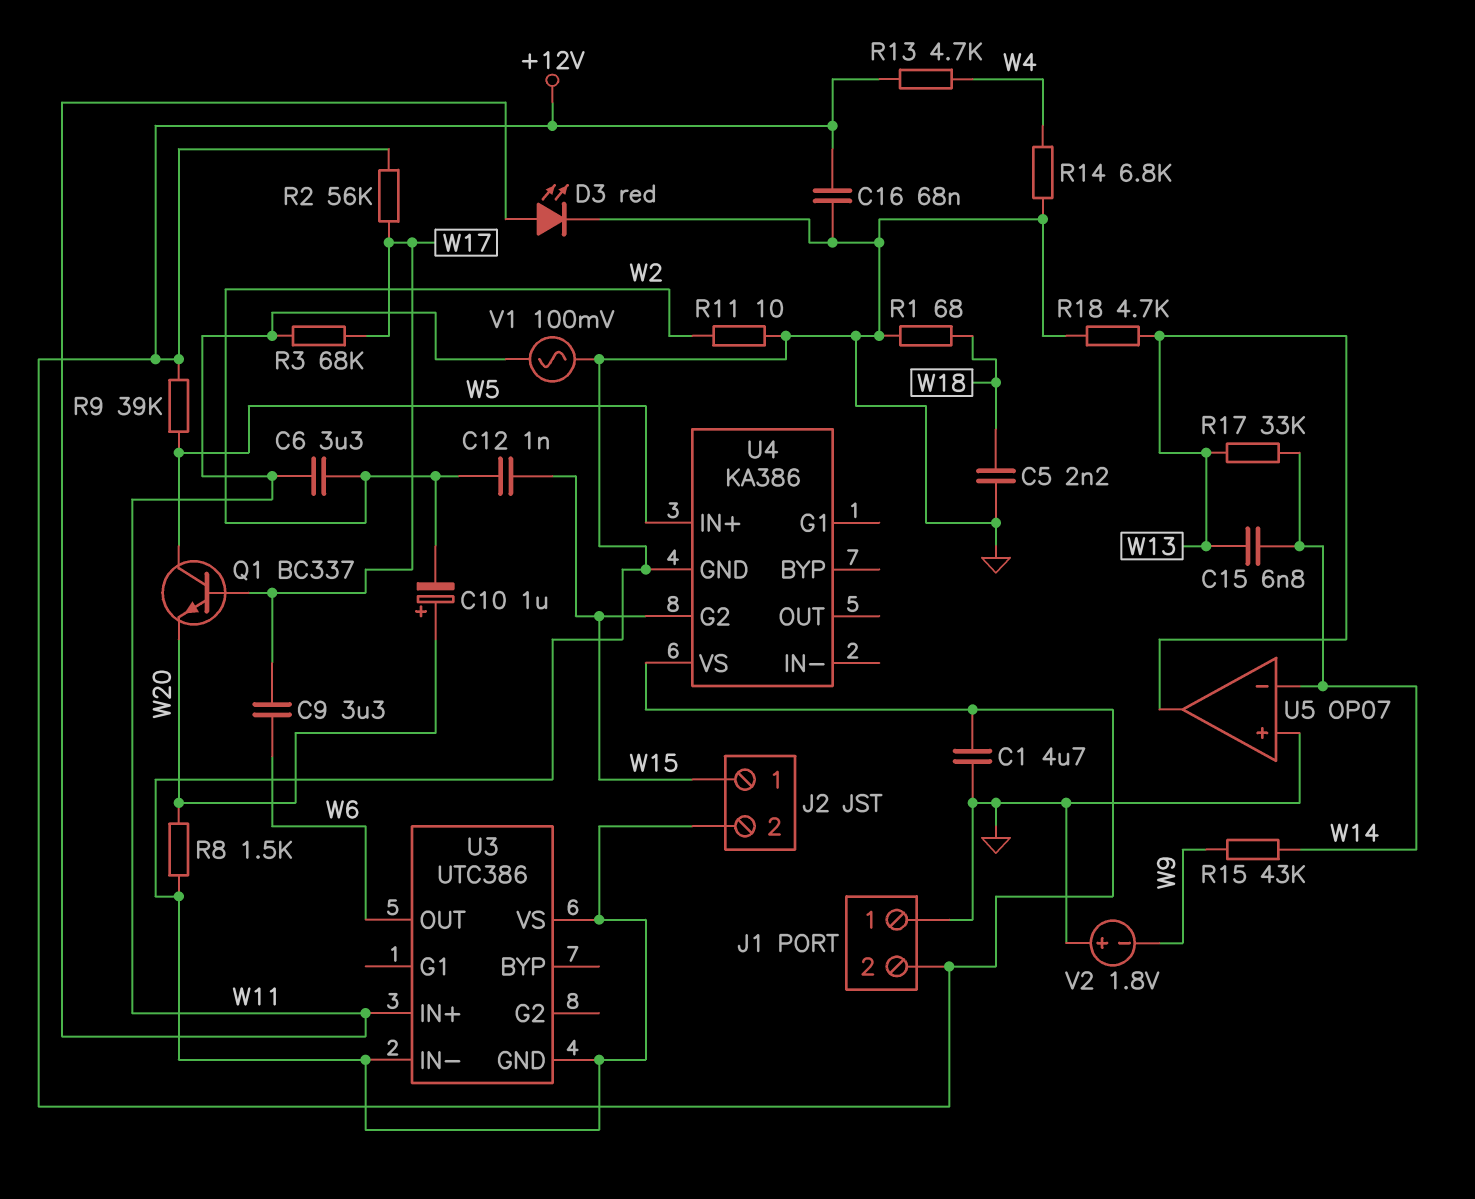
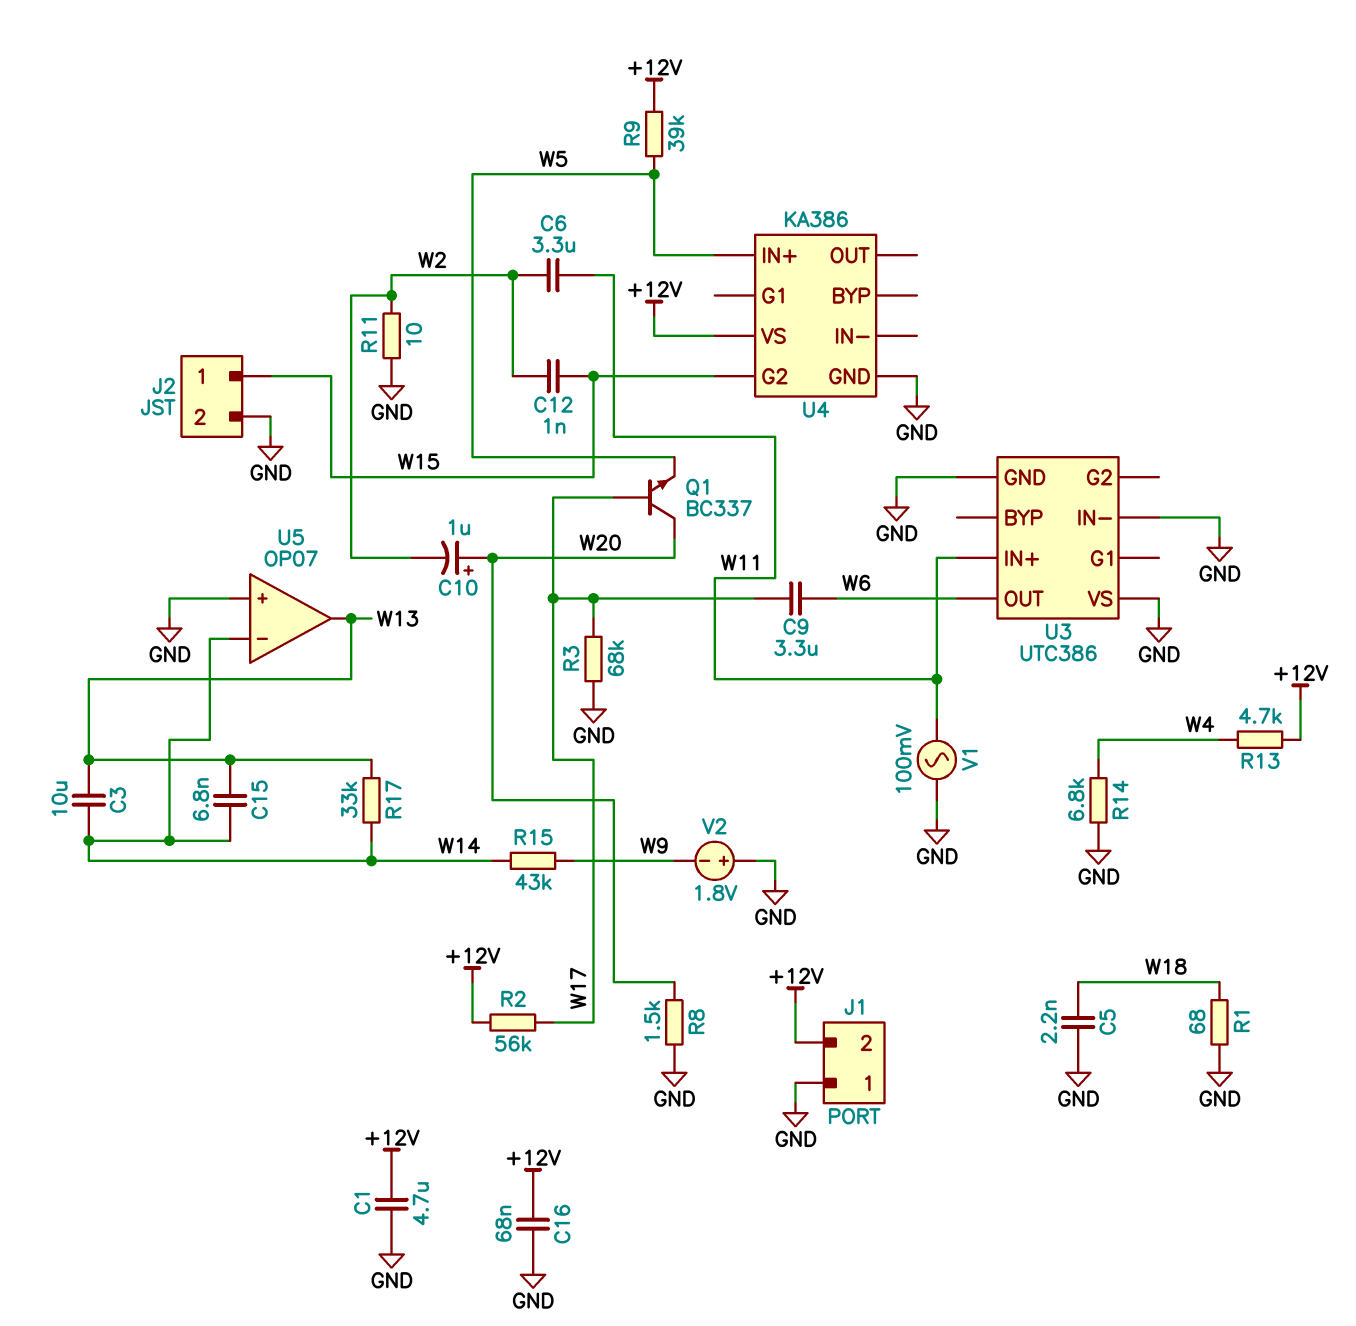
C3: none -> 10uF (W13, W14)
D3: LED red (A W11, K GND) -> none
Q1: NPN BC337 (B W17, C W5, E W20) -> NPN BC337 (B W17, C W20, E W5)
R3: 68k (W11, W17) -> 68k (GND, W17)
R18: 4.7k (GND, W13) -> none

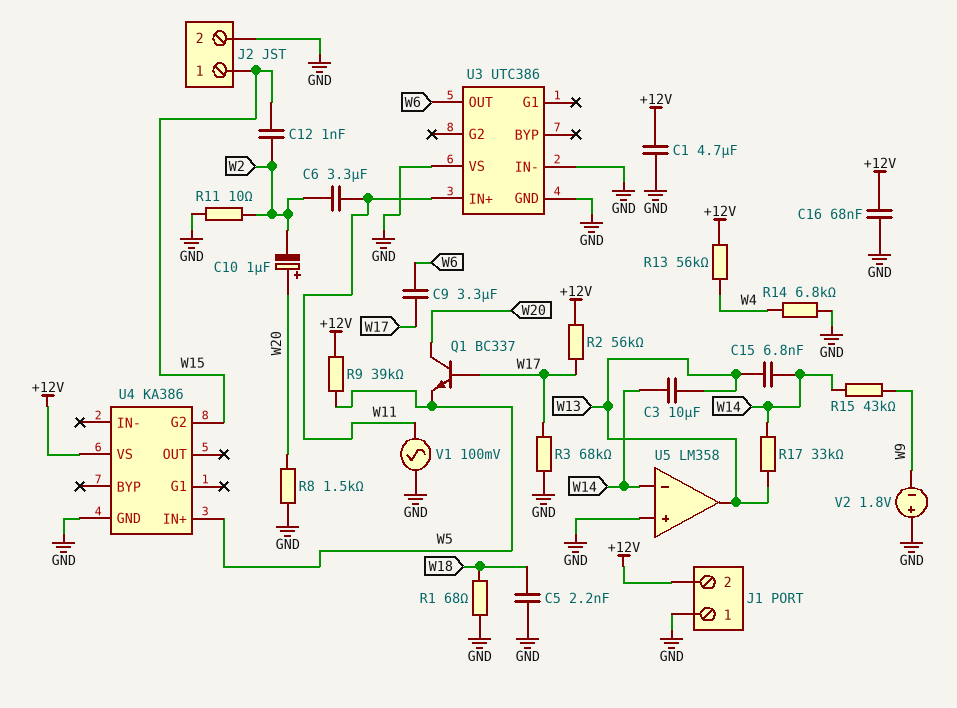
R13: 4.7k (+12V, W4) -> 56k (+12V, W4)
U5: OP07 -> LM358

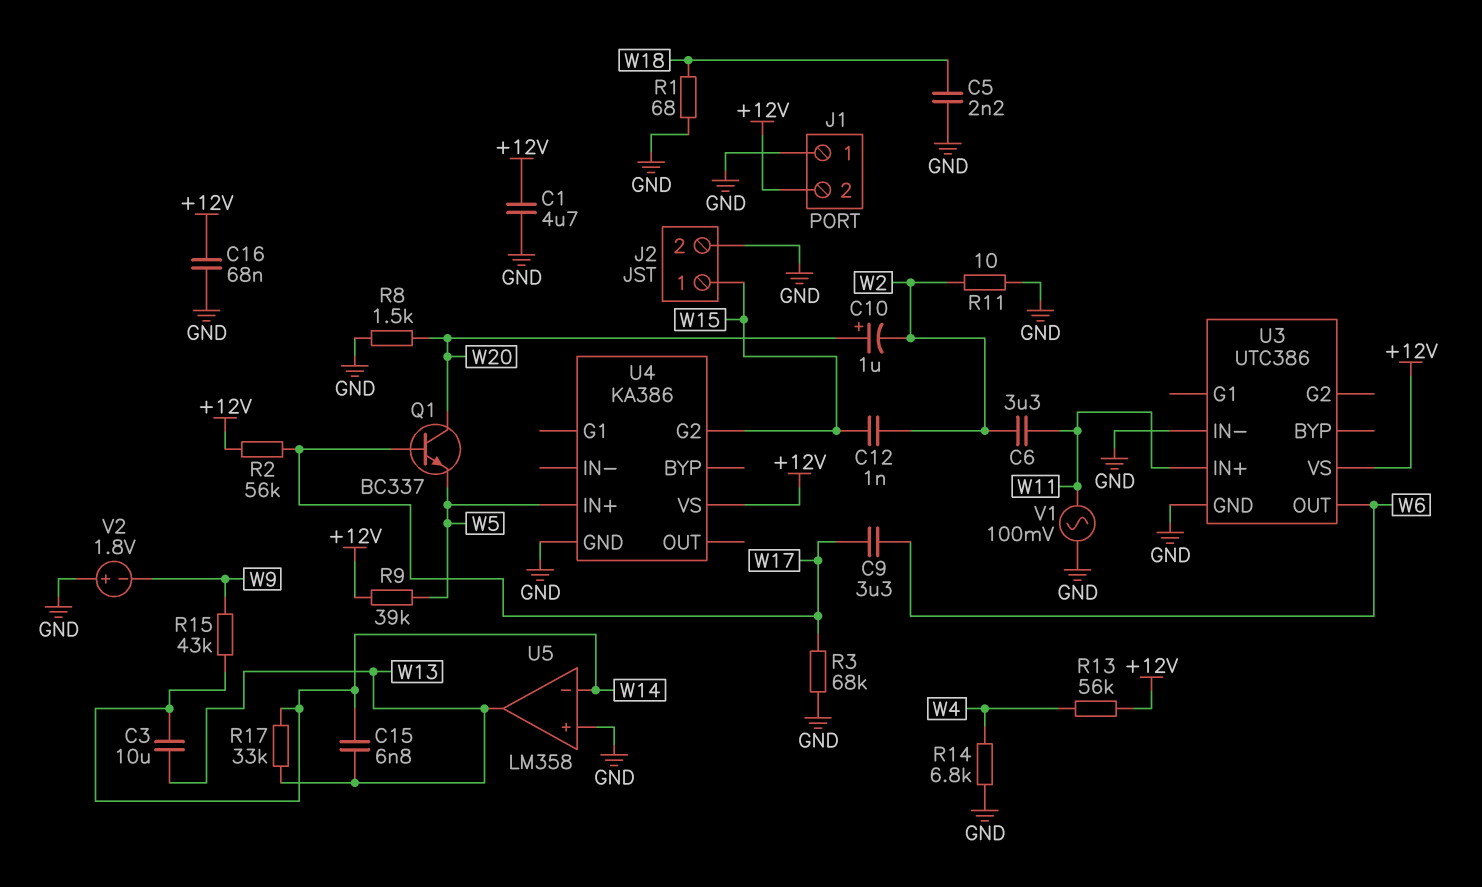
U3 pin VS: GND -> +12V

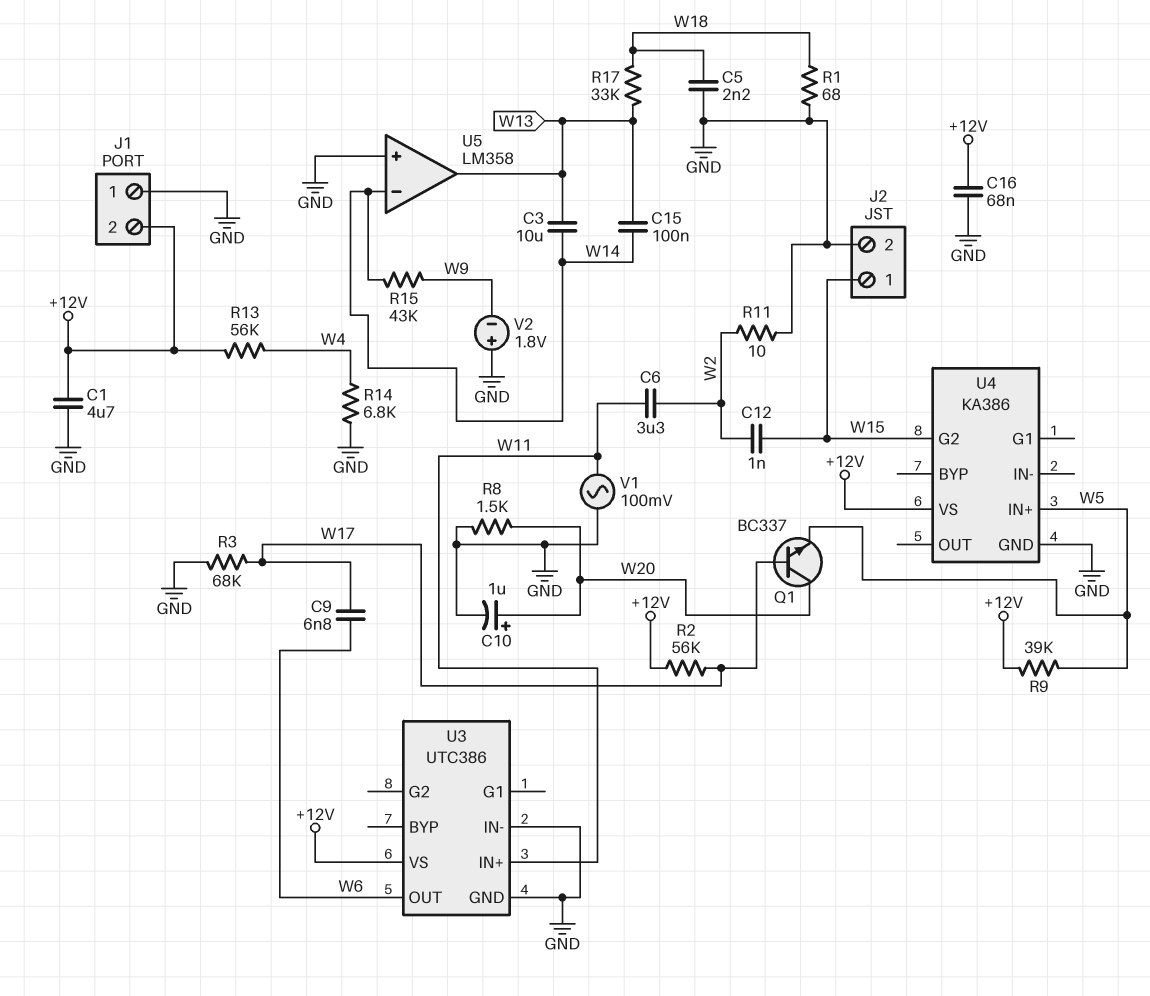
C9: 3.3uF (W6, W17) -> 6.8nF (W6, W17)
C10: 1uF (plus W20, minus W2) -> 1uF (plus W20, minus GND)
C15: 6.8nF (W13, W14) -> 100nF (W13, W14)
R17: 33k (W13, W14) -> 33k (W13, W18)

